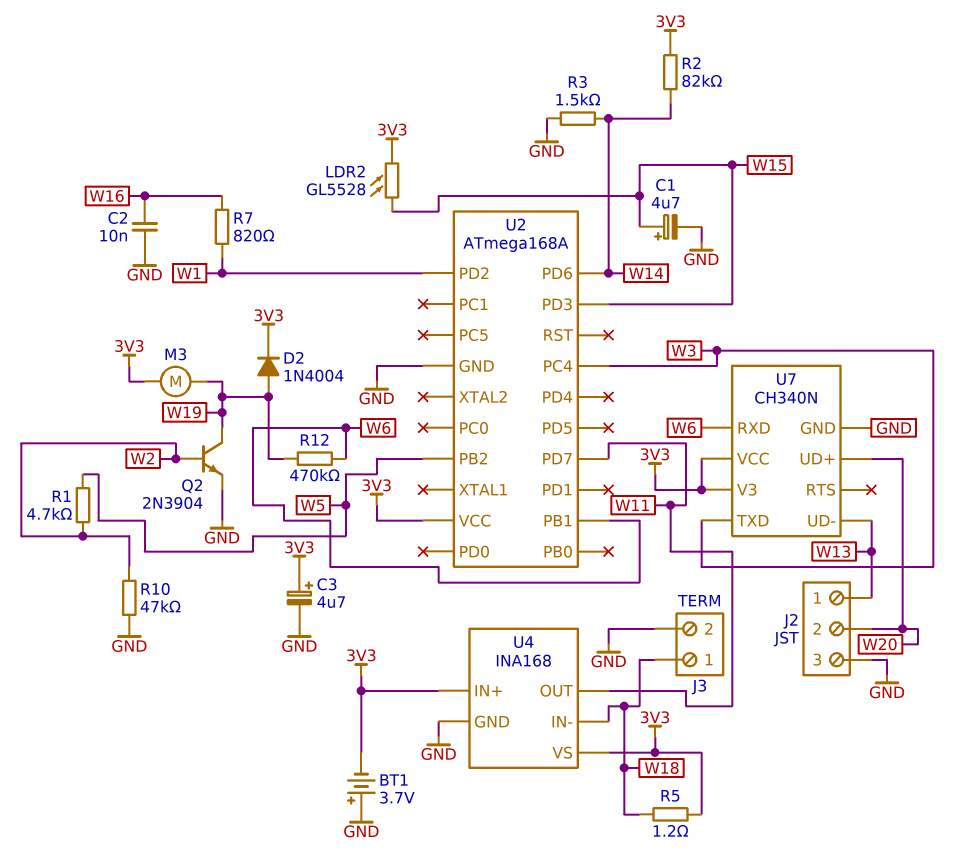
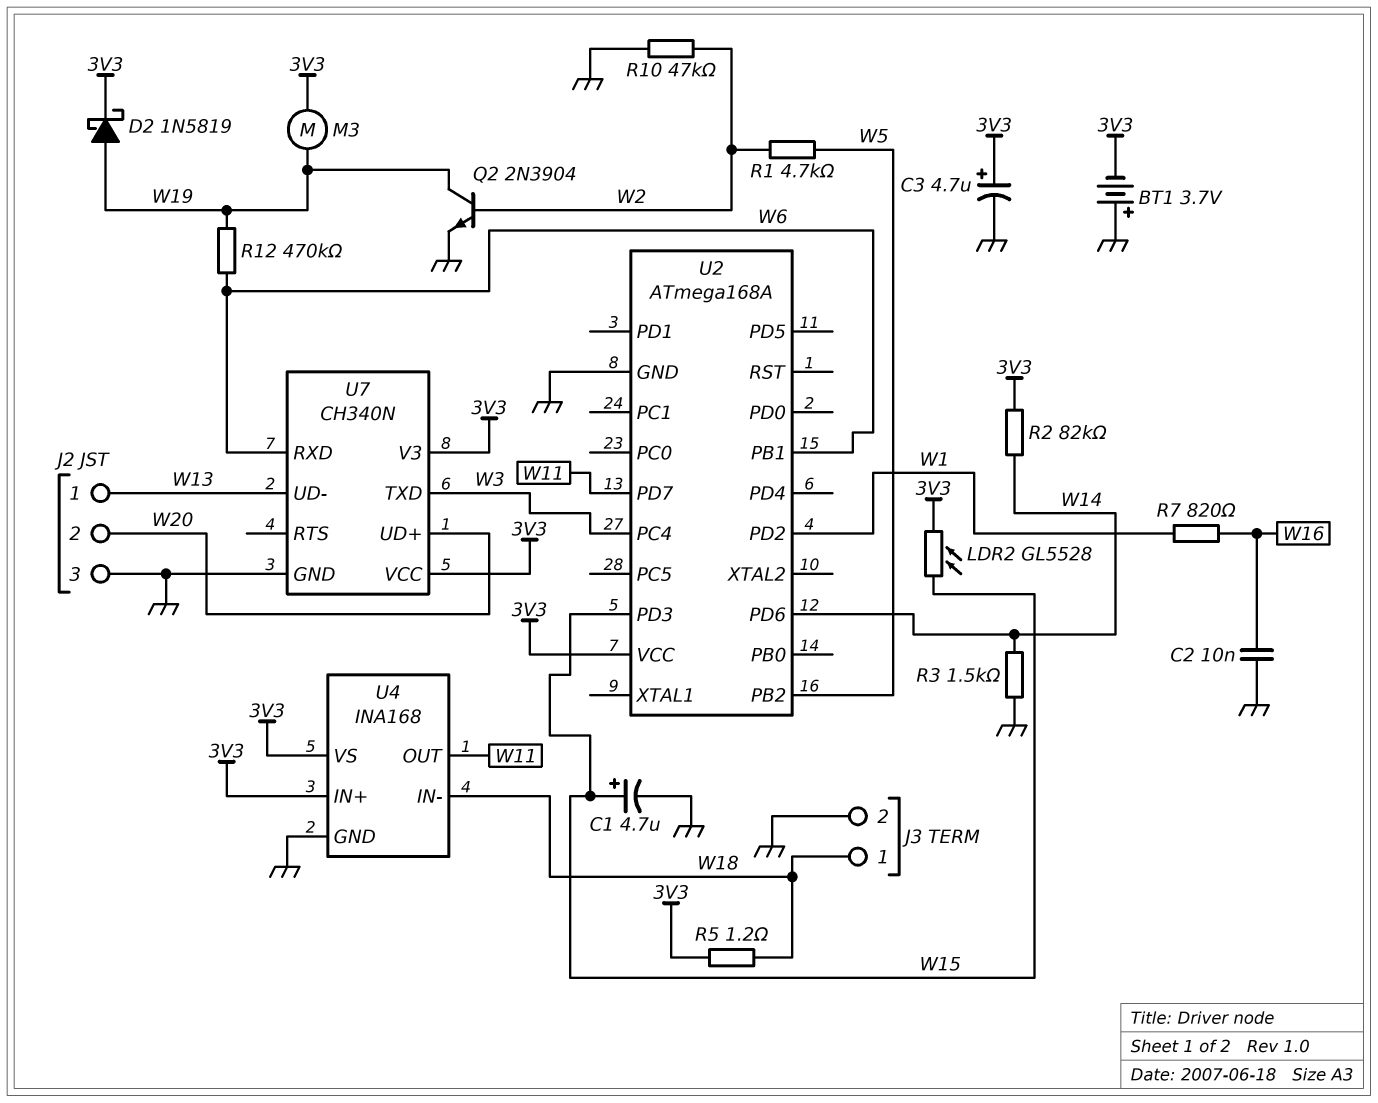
D2: diode 1N4004 (A W19, K 3V3) -> schottky 1N5819 (A W19, K 3V3)

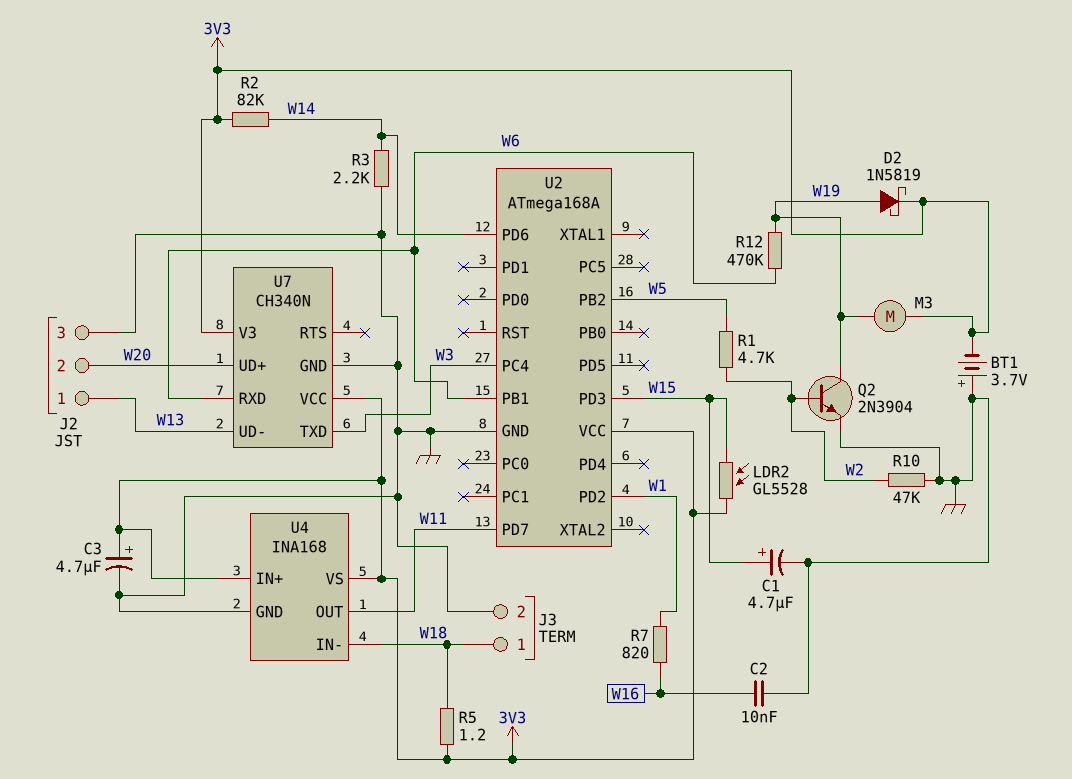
R3: 1.5k (GND, W14) -> 2.2k (GND, W14)

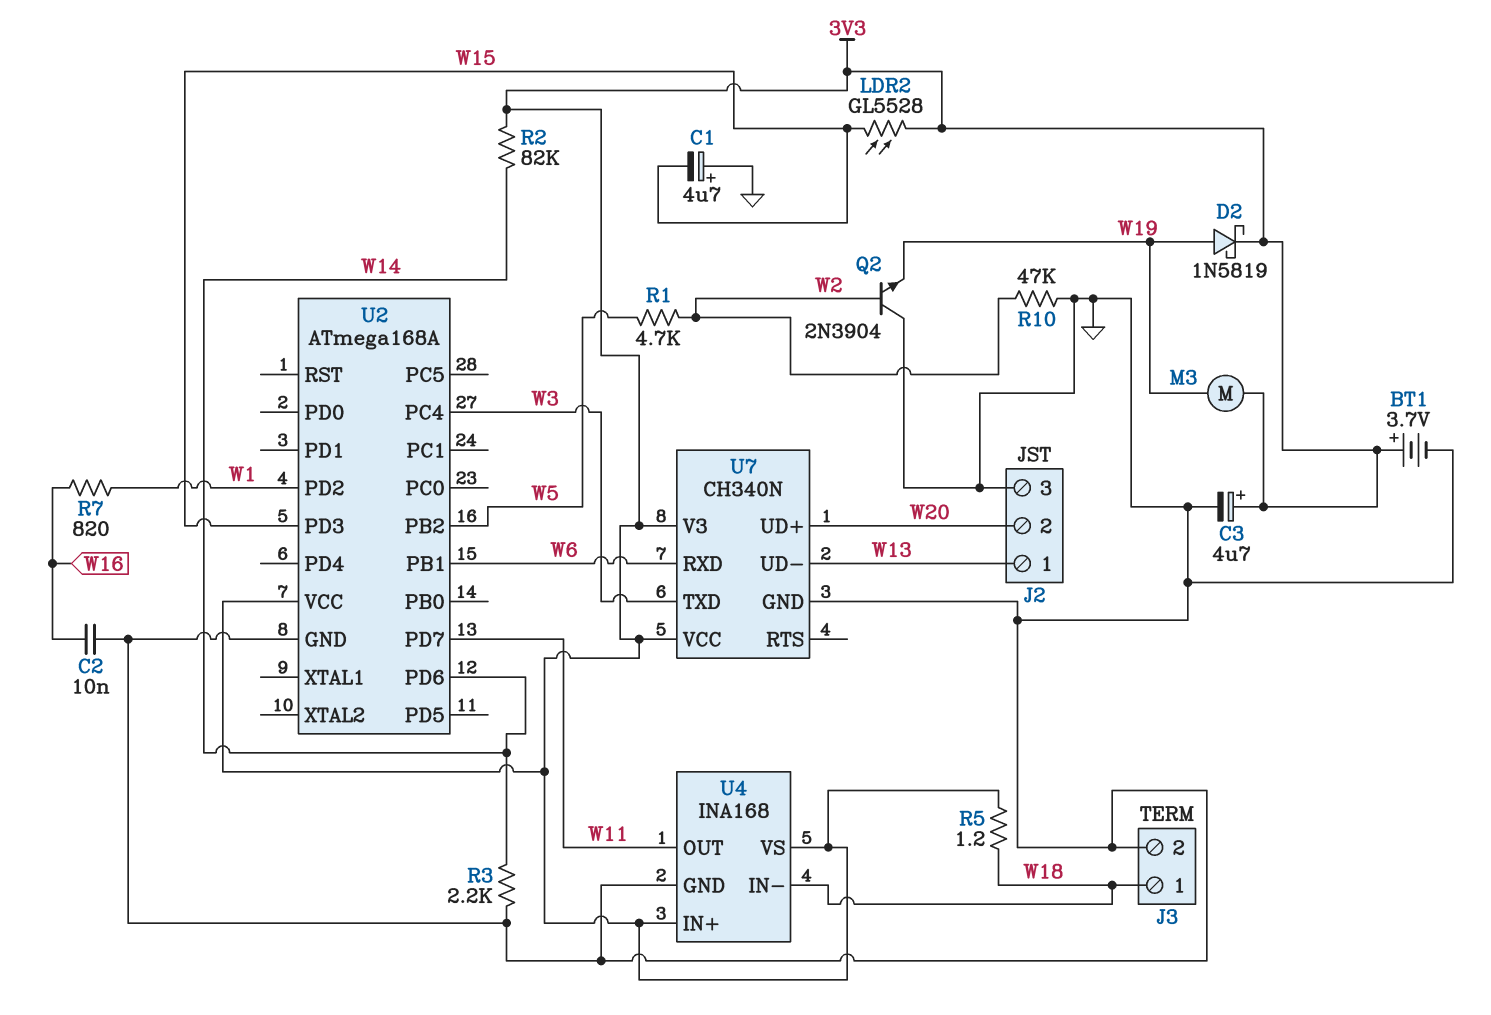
BT1: 3.7V (plus GND, minus 3V3) -> 3.7V (plus 3V3, minus GND)
C1: 4.7uF (plus W15, minus GND) -> 4.7uF (plus GND, minus W15)
Q2: NPN 2N3904 (B W2, C W19, E GND) -> NPN 2N3904 (B W2, C GND, E W19)
R12: 470k (W6, W19) -> none

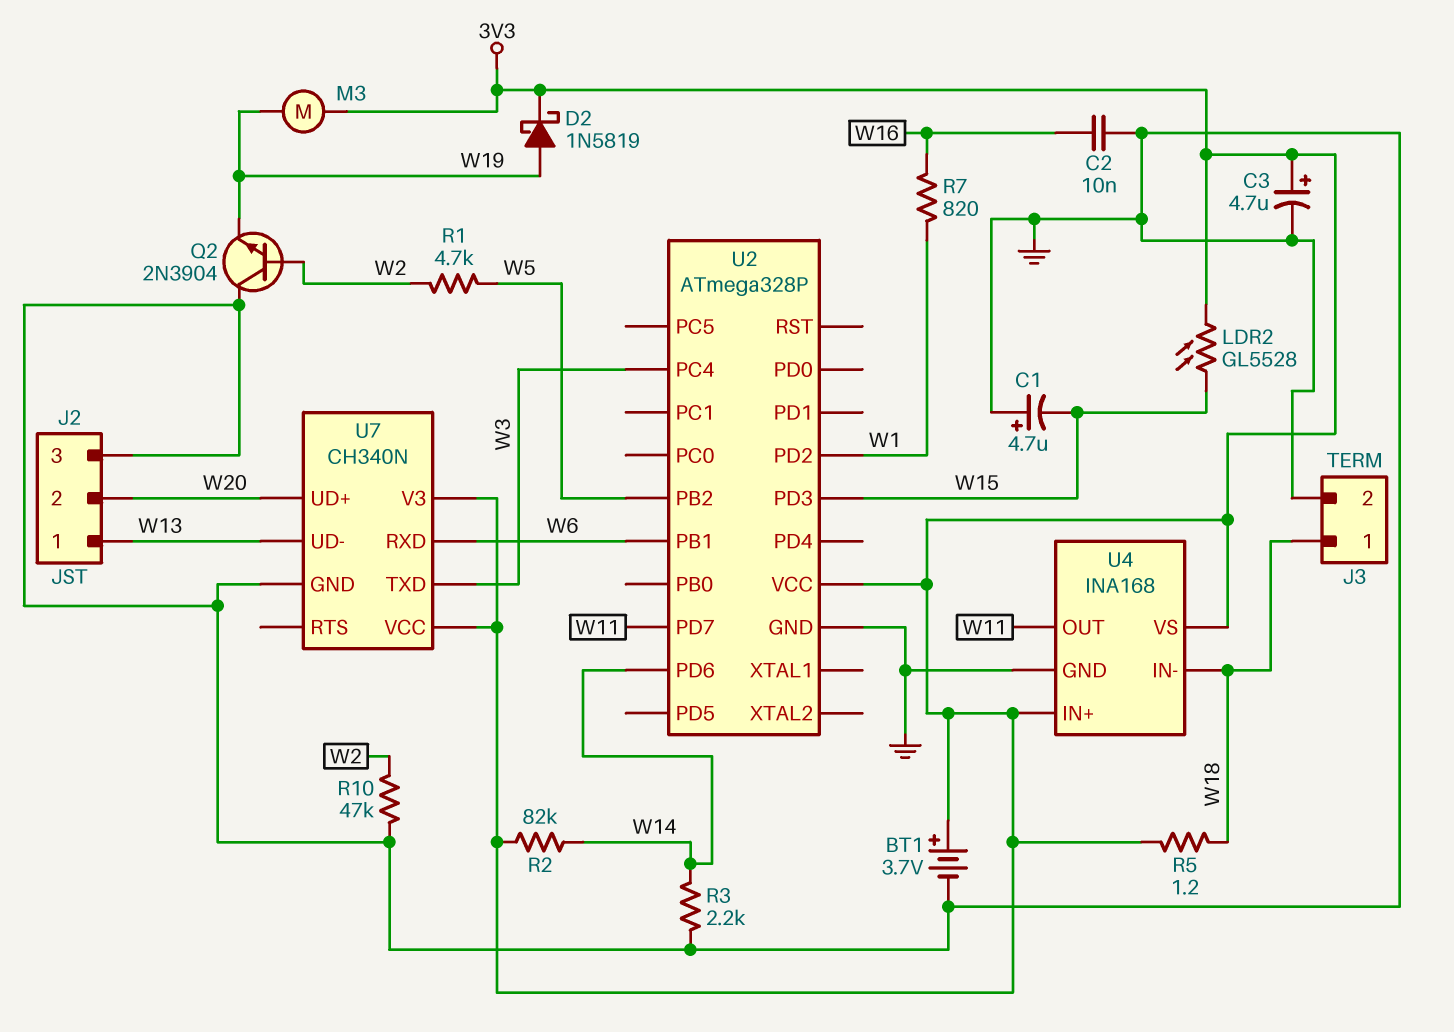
U2: ATmega168A -> ATmega328P

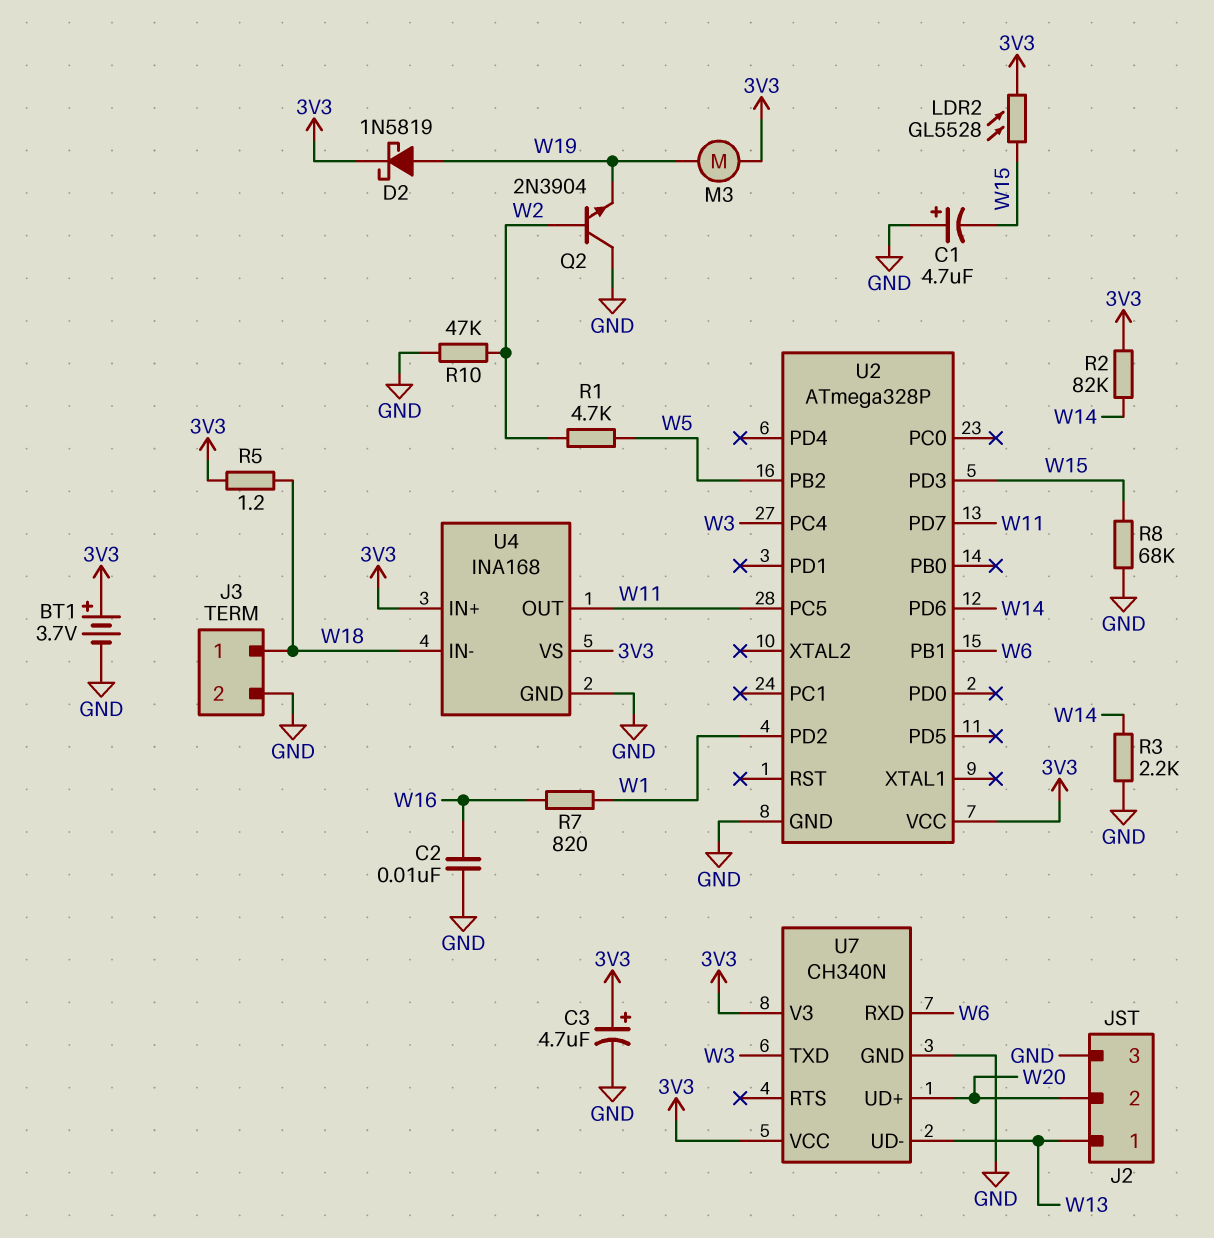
R8: none -> 68k (GND, W15)
U2 pin PC5: none -> W11

